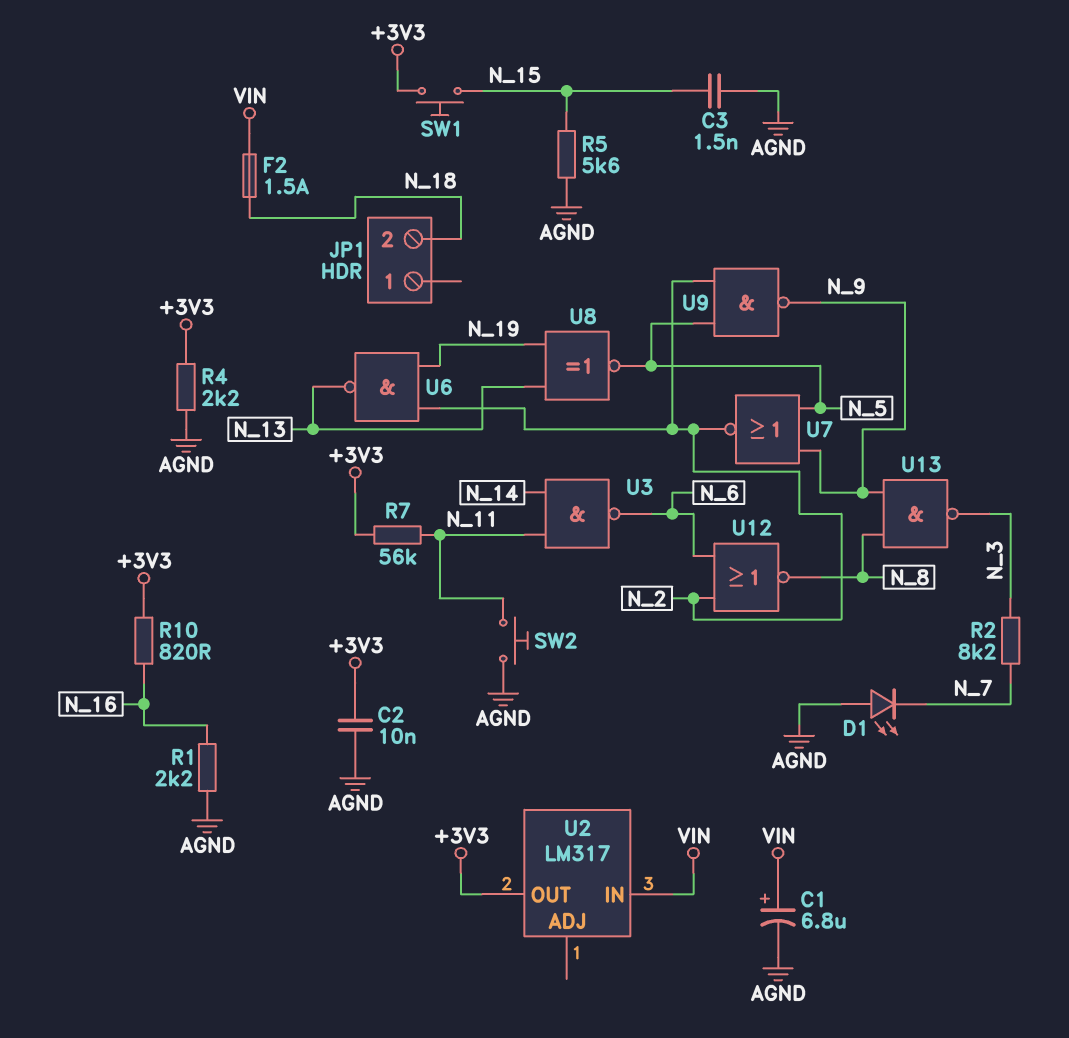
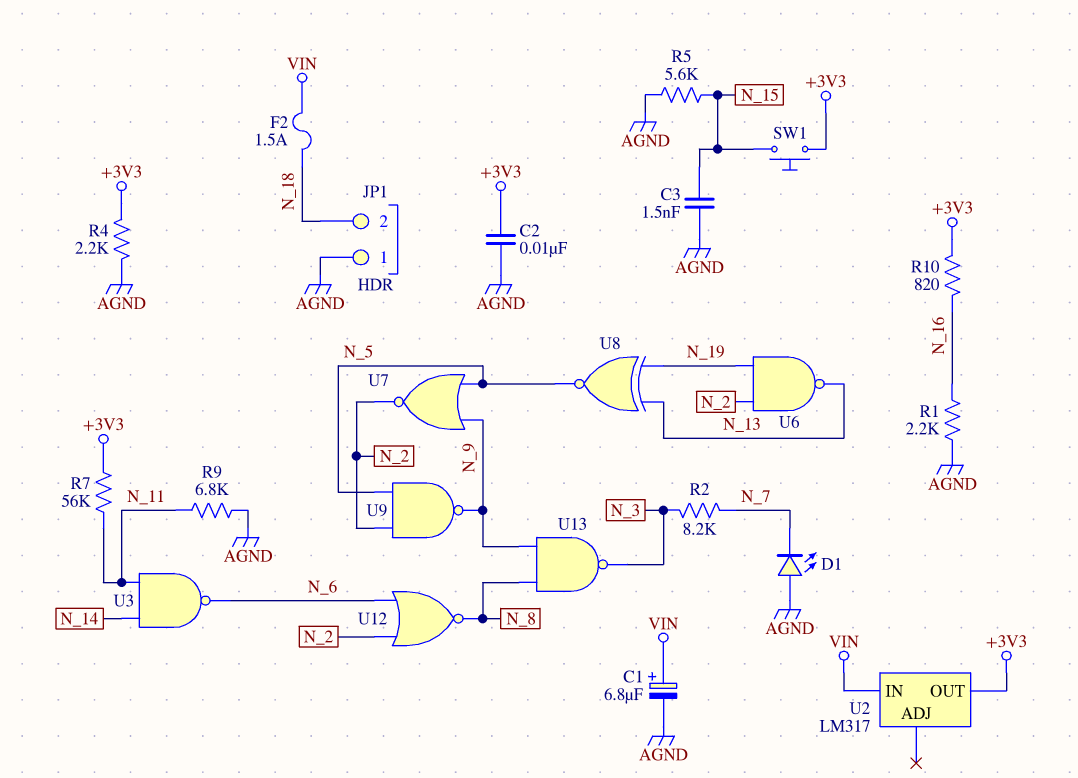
JP1 pin 1: none -> AGND
R9: none -> 6.8k (AGND, N_11)
SW2: button (AGND, N_11) -> none

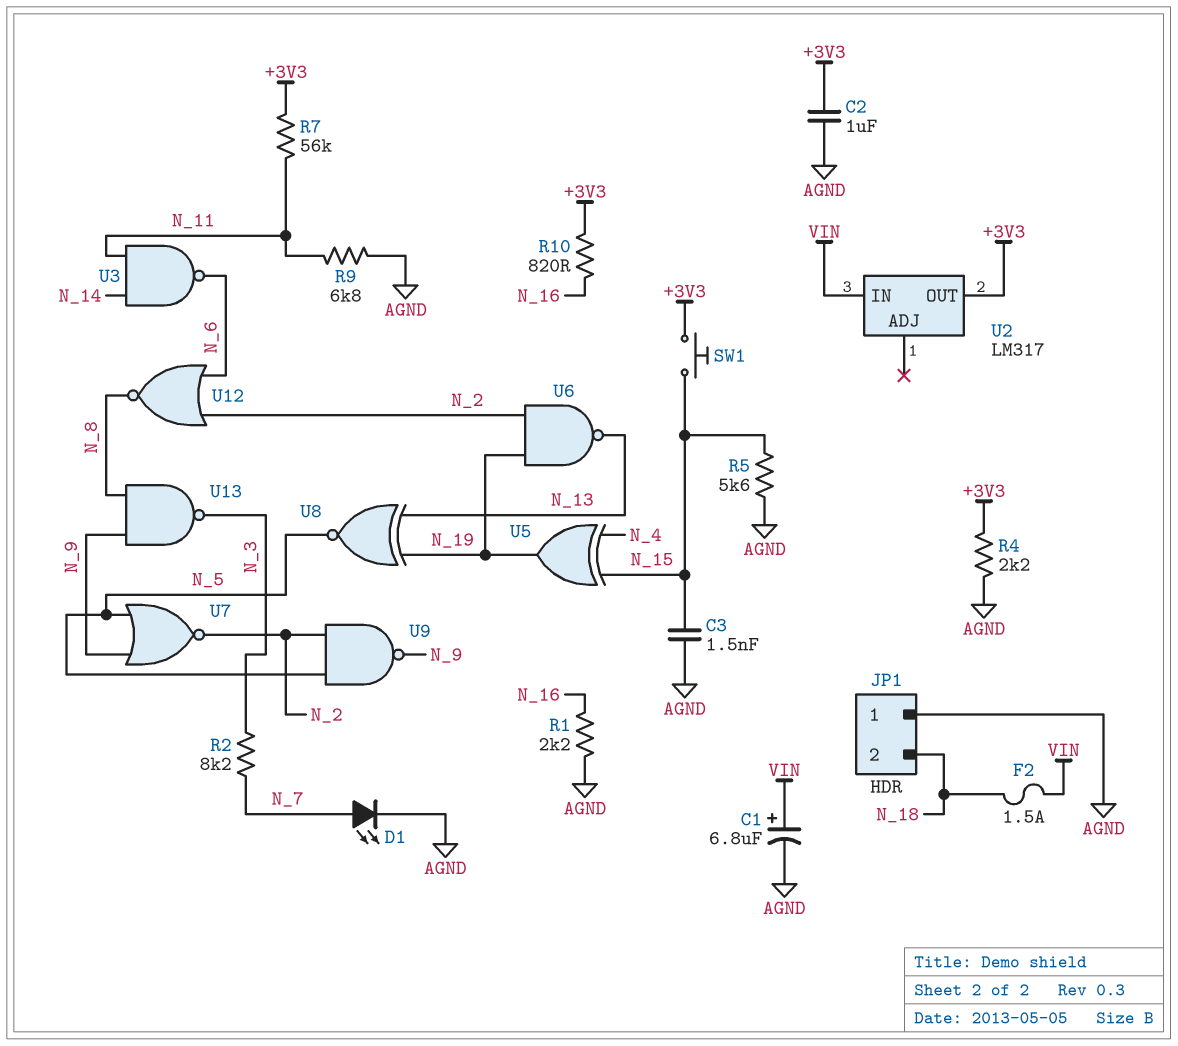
C2: 10nF (+3V3, AGND) -> 1uF (+3V3, AGND)
D1: LED (A AGND, K N_7) -> LED (A N_7, K AGND)
U5: none -> XOR (in N_4, in N_15, out N_19)

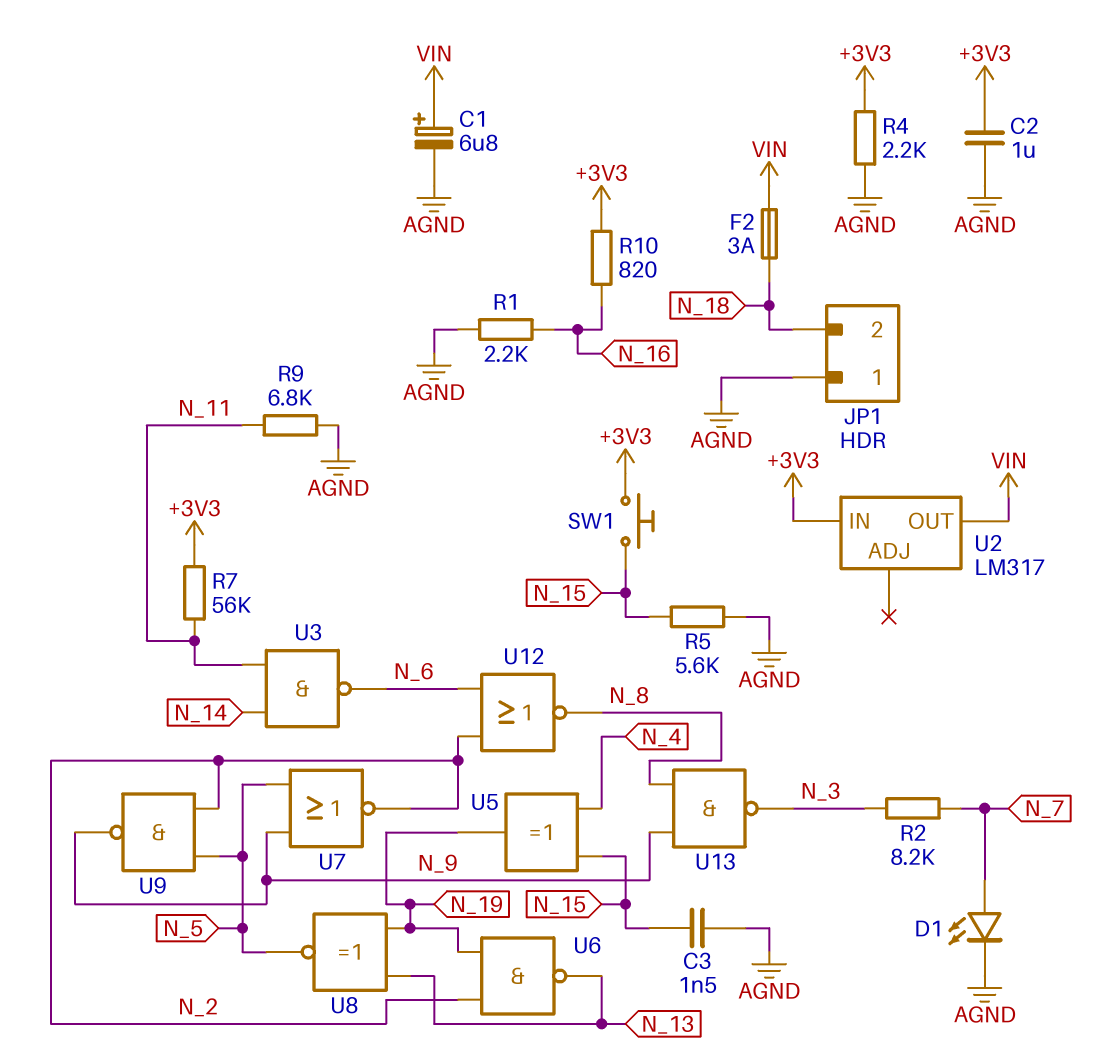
F2: 1.5A (N_18, VIN) -> 3A (N_18, VIN)
U2 pin IN: VIN -> +3V3
U2 pin OUT: +3V3 -> VIN

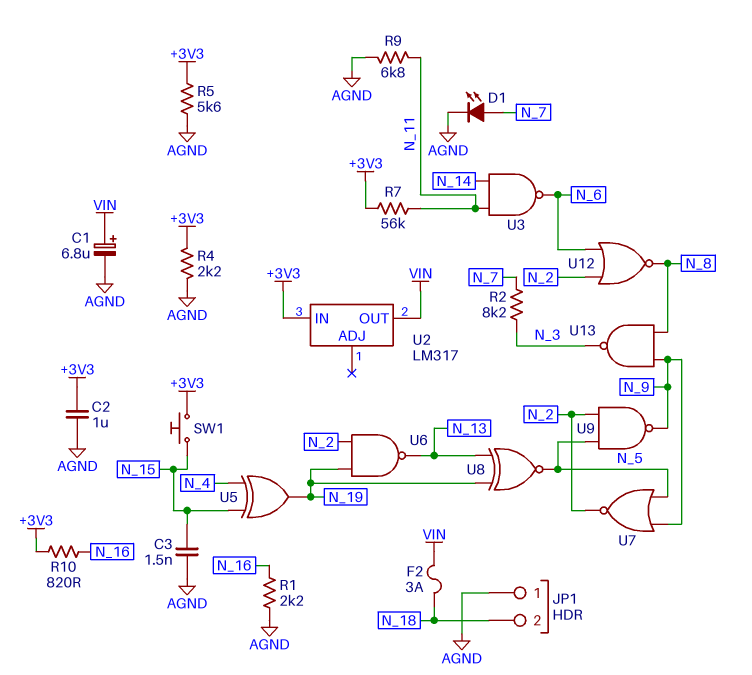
R5: 5.6k (AGND, N_15) -> 5.6k (+3V3, AGND)

